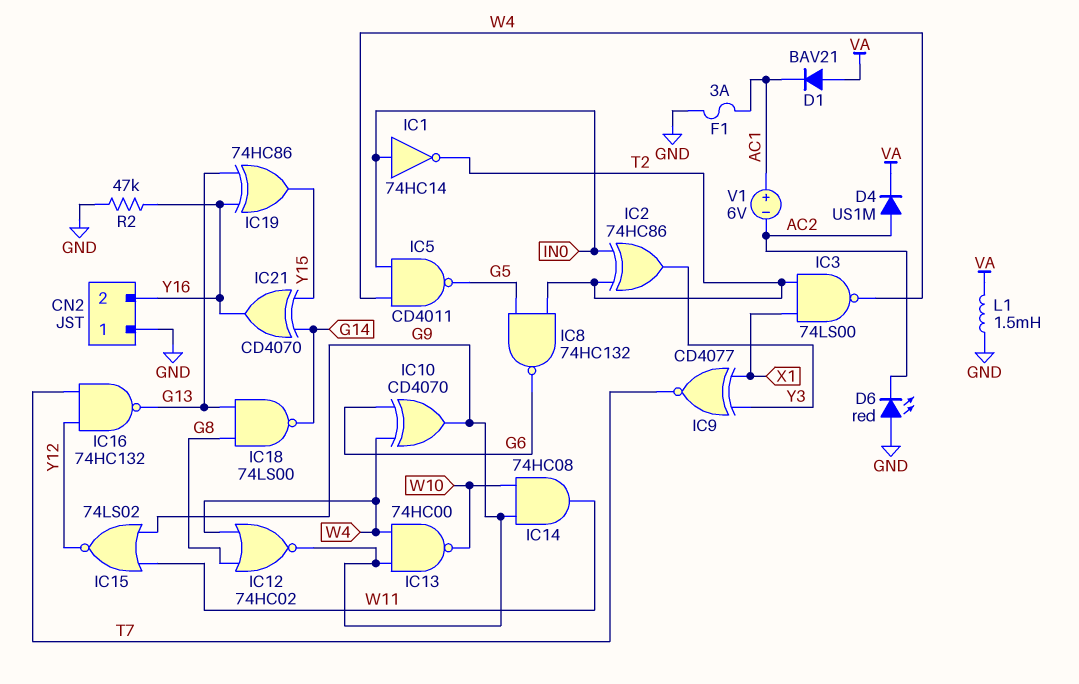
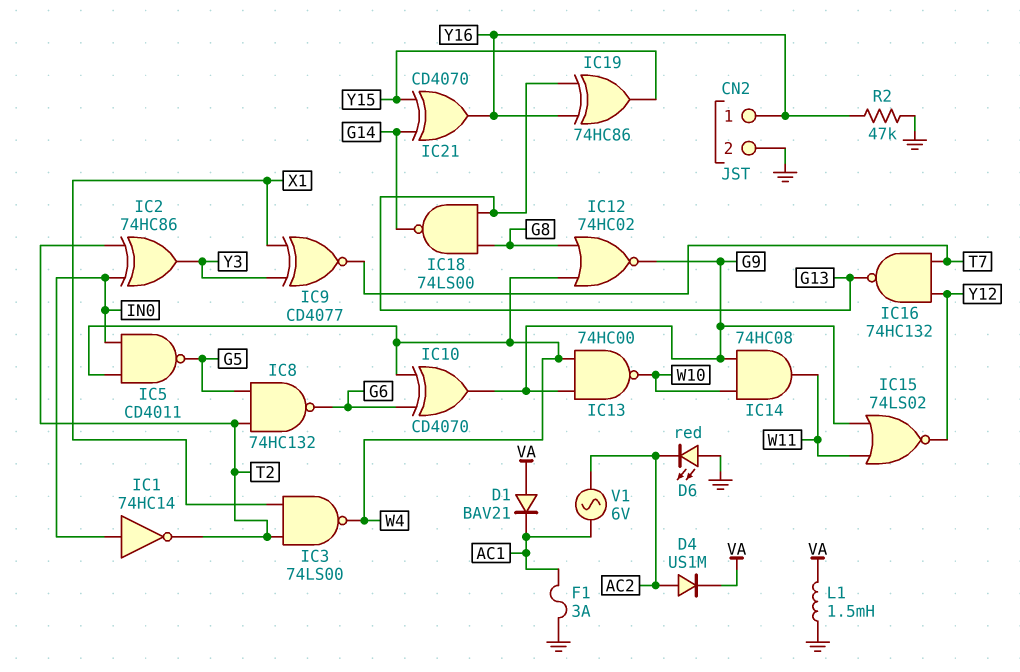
CN2 pin 1: GND -> Y16
CN2 pin 2: Y16 -> GND
V1: 6V (plus AC1, minus AC2) -> AC 6V (AC1, AC2)

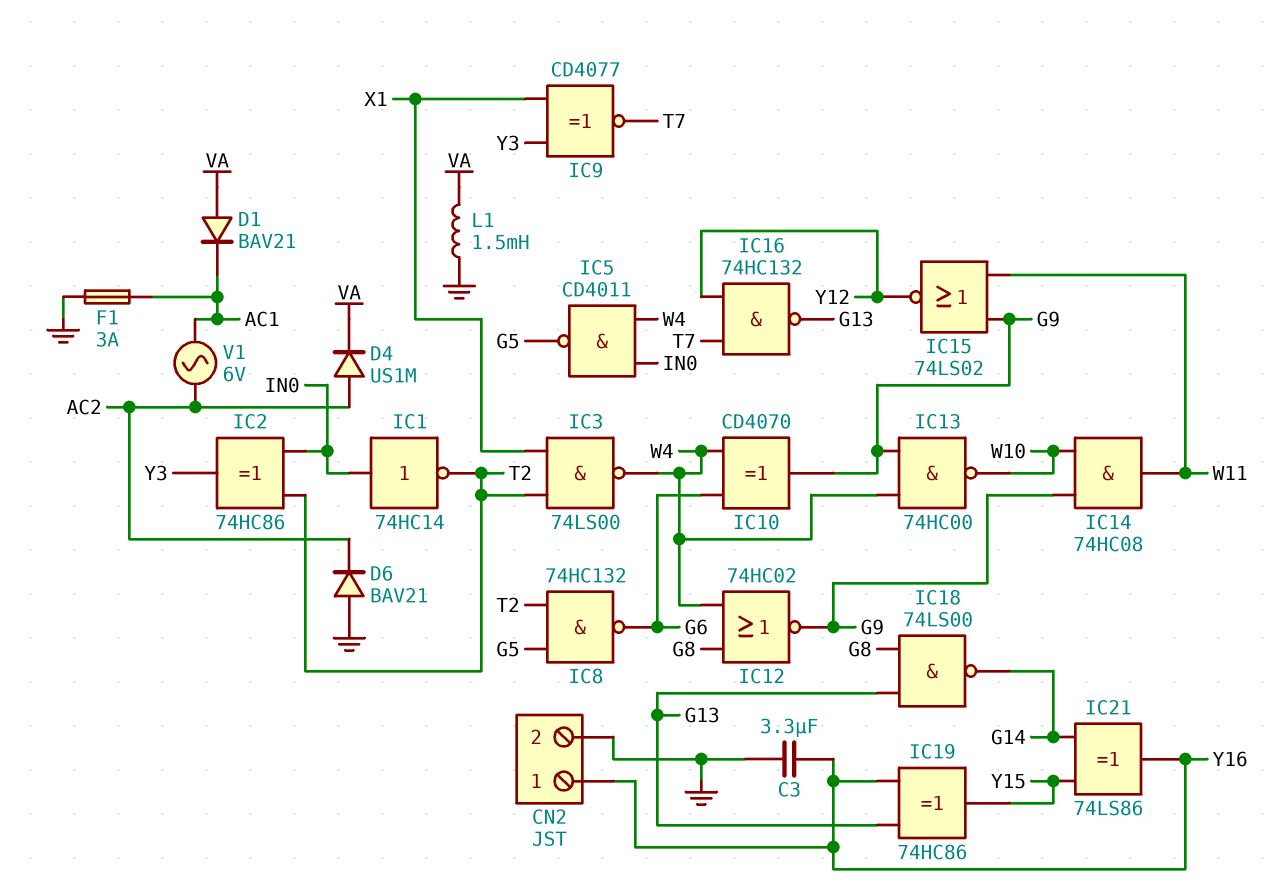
C3: none -> 3.3uF (GND, Y16)
D6: LED red (A GND, K AC2) -> diode BAV21 (A GND, K AC2)
IC21: XOR CD4070 (in G14, in Y15, out Y16) -> XOR 74LS86 (in G14, in Y15, out Y16)
R2: 47k (GND, Y16) -> none

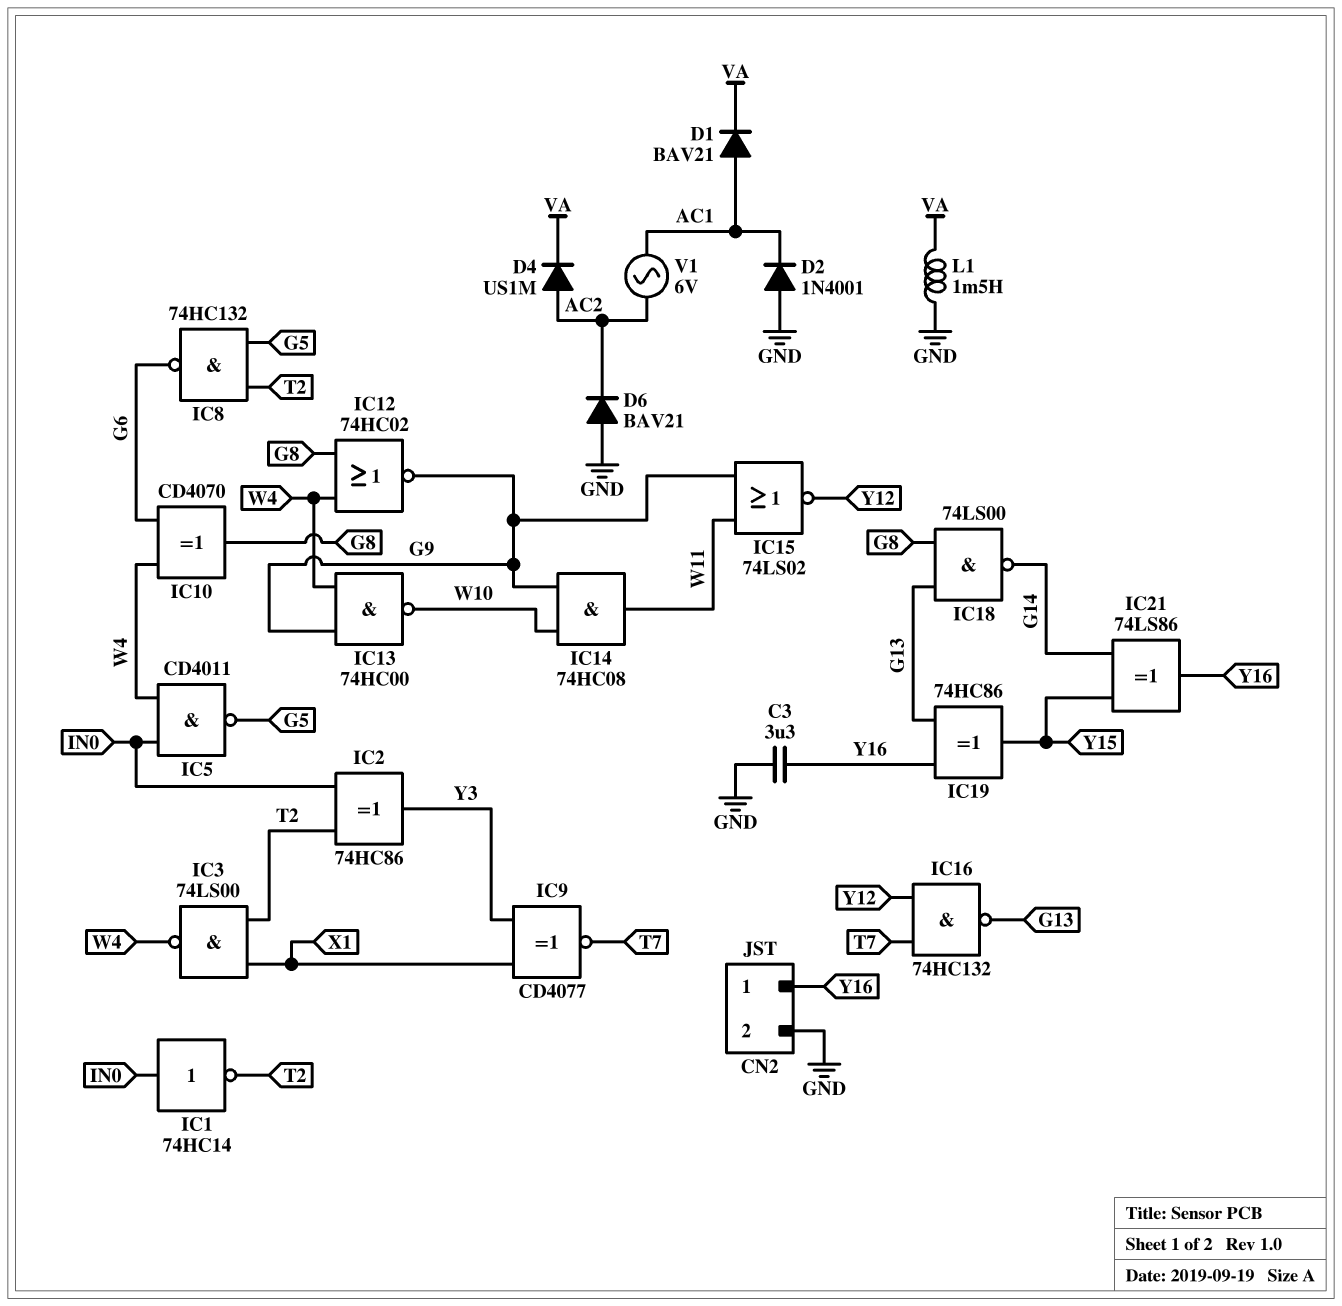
D1: diode BAV21 (A VA, K AC1) -> diode BAV21 (A AC1, K VA)
D2: none -> diode 1N4001 (A GND, K AC1)
F1: 3A (AC1, GND) -> none
IC10: XOR CD4070 (in G6, in W4, out G9) -> XOR CD4070 (in G6, in W4, out G8)

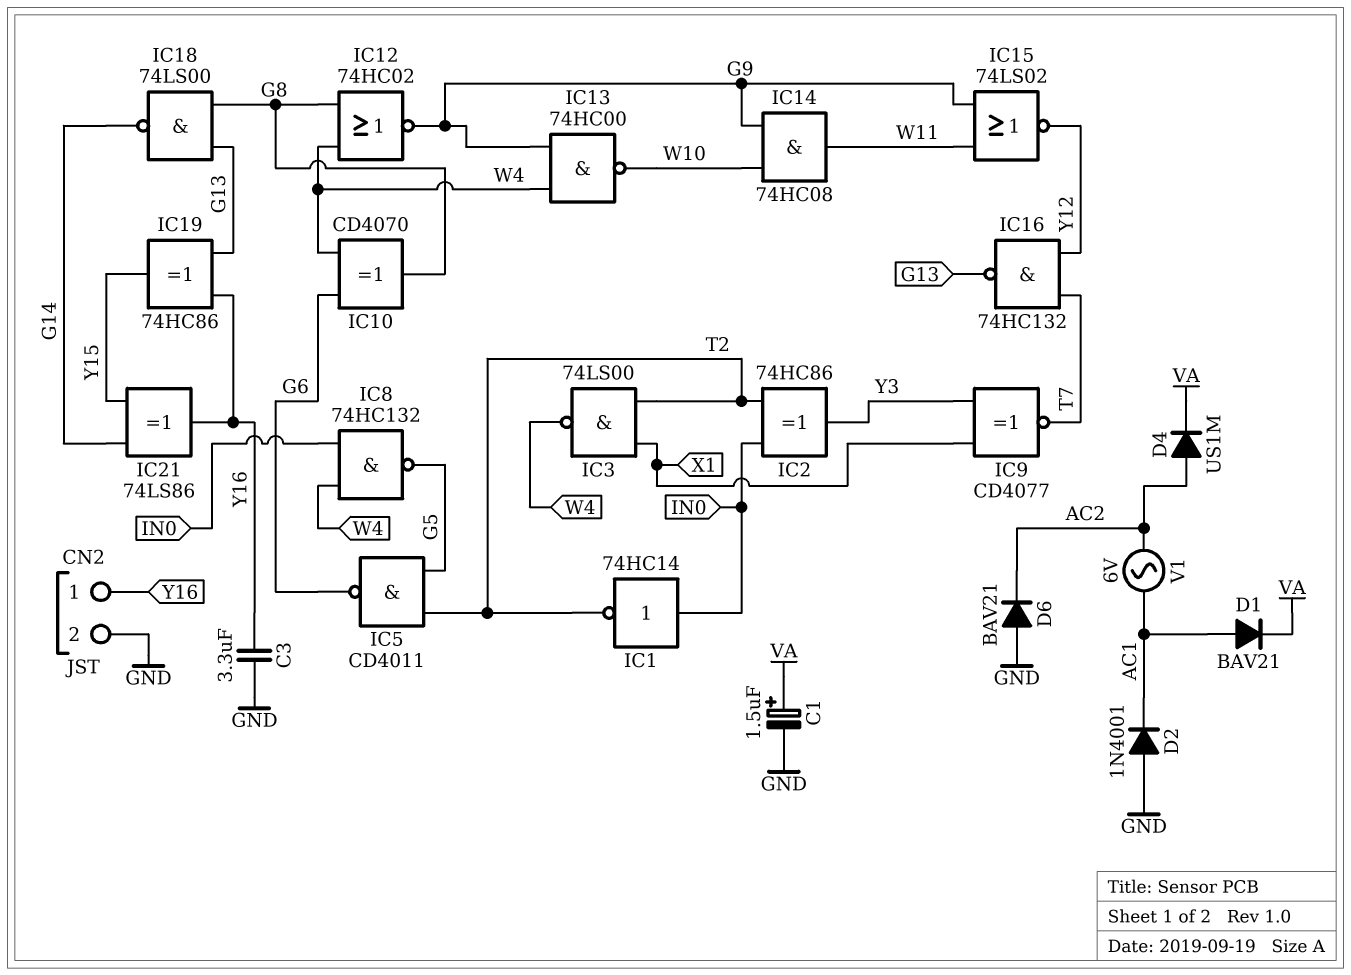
C1: none -> 1.5uF (plus VA, minus GND)
IC5: NAND CD4011 (in IN0, in W4, out G5) -> NAND CD4011 (in G5, in T2, out G6)
IC8: NAND 74HC132 (in G5, in T2, out G6) -> NAND 74HC132 (in IN0, in W4, out G5)
L1: 1.5mH (GND, VA) -> none

